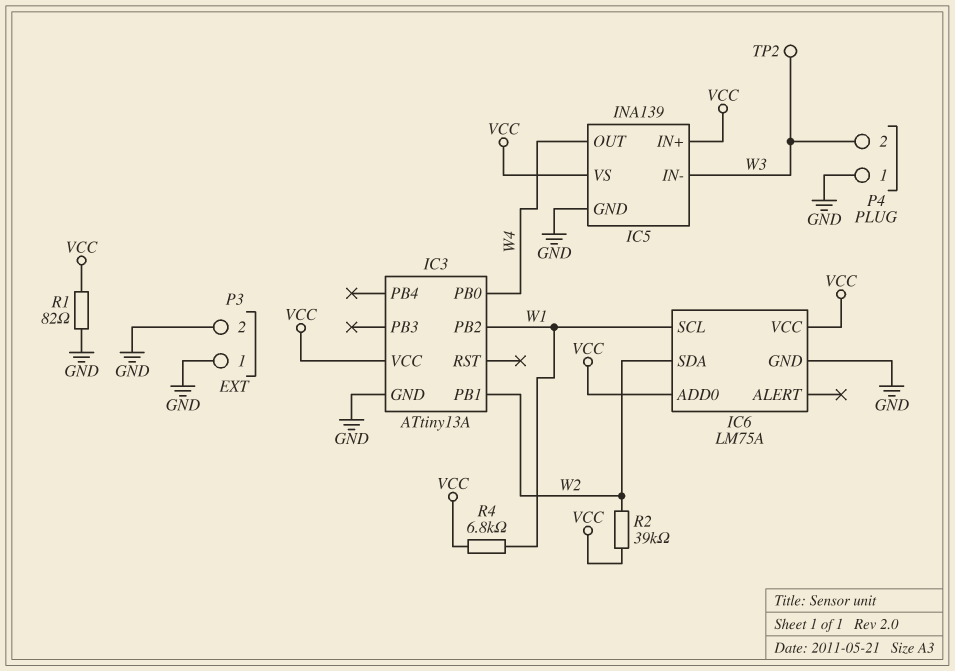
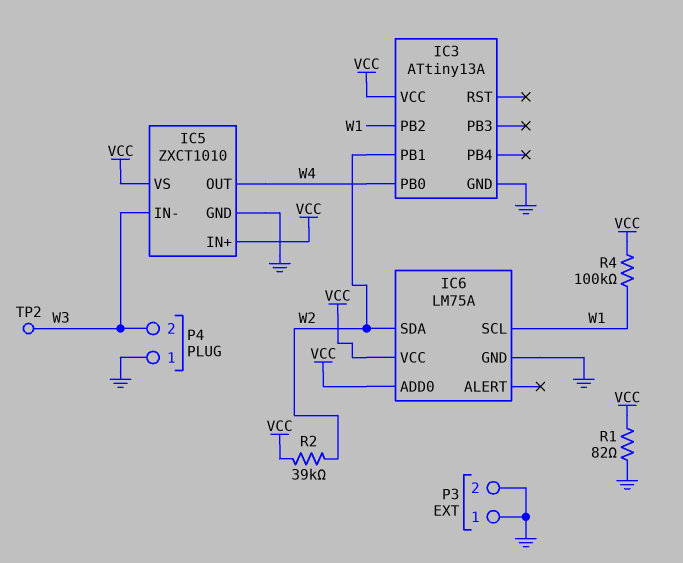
IC5: INA139 -> ZXCT1010
R4: 6.8k (VCC, W1) -> 100k (VCC, W1)

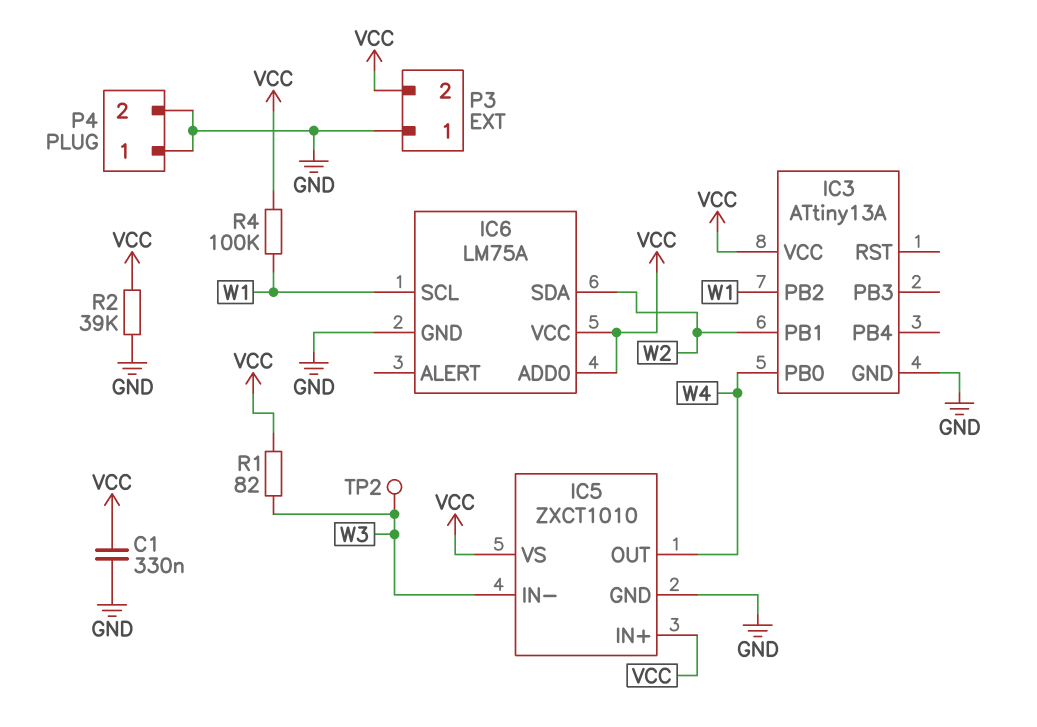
C1: none -> 330nF (GND, VCC)
P3 pin 2: GND -> VCC
P4 pin 2: W3 -> GND
R1: 82 (GND, VCC) -> 82 (VCC, W3)
R2: 39k (VCC, W2) -> 39k (GND, VCC)

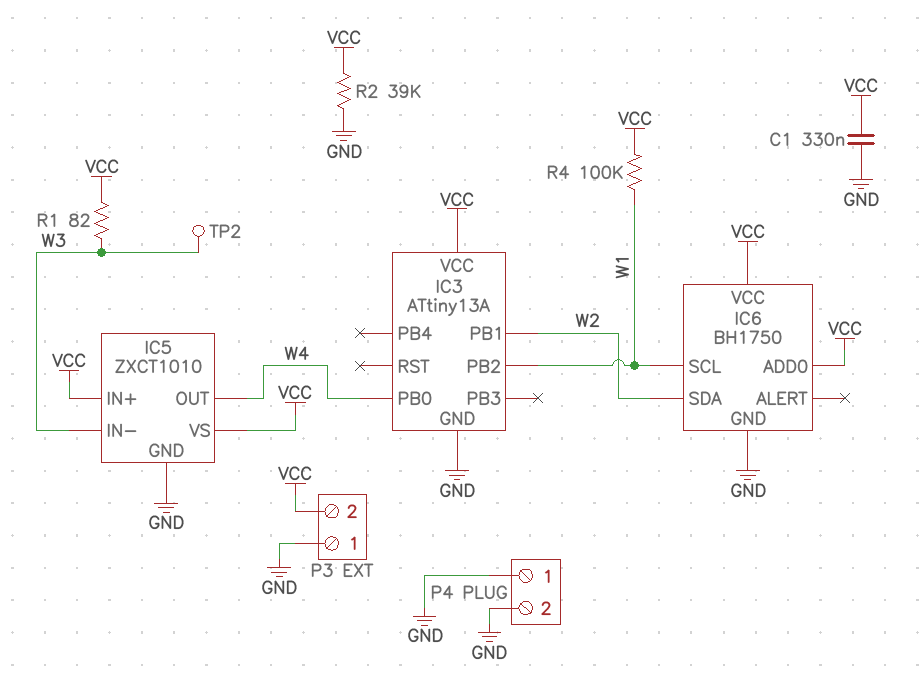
IC6: LM75A -> BH1750

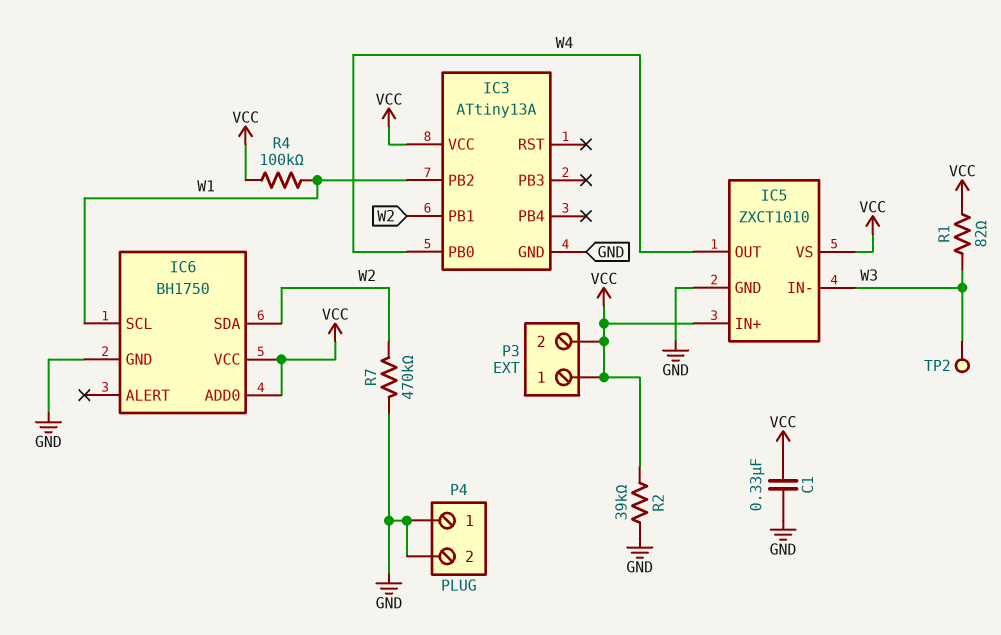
P3 pin 1: GND -> VCC
R7: none -> 470k (GND, W2)

